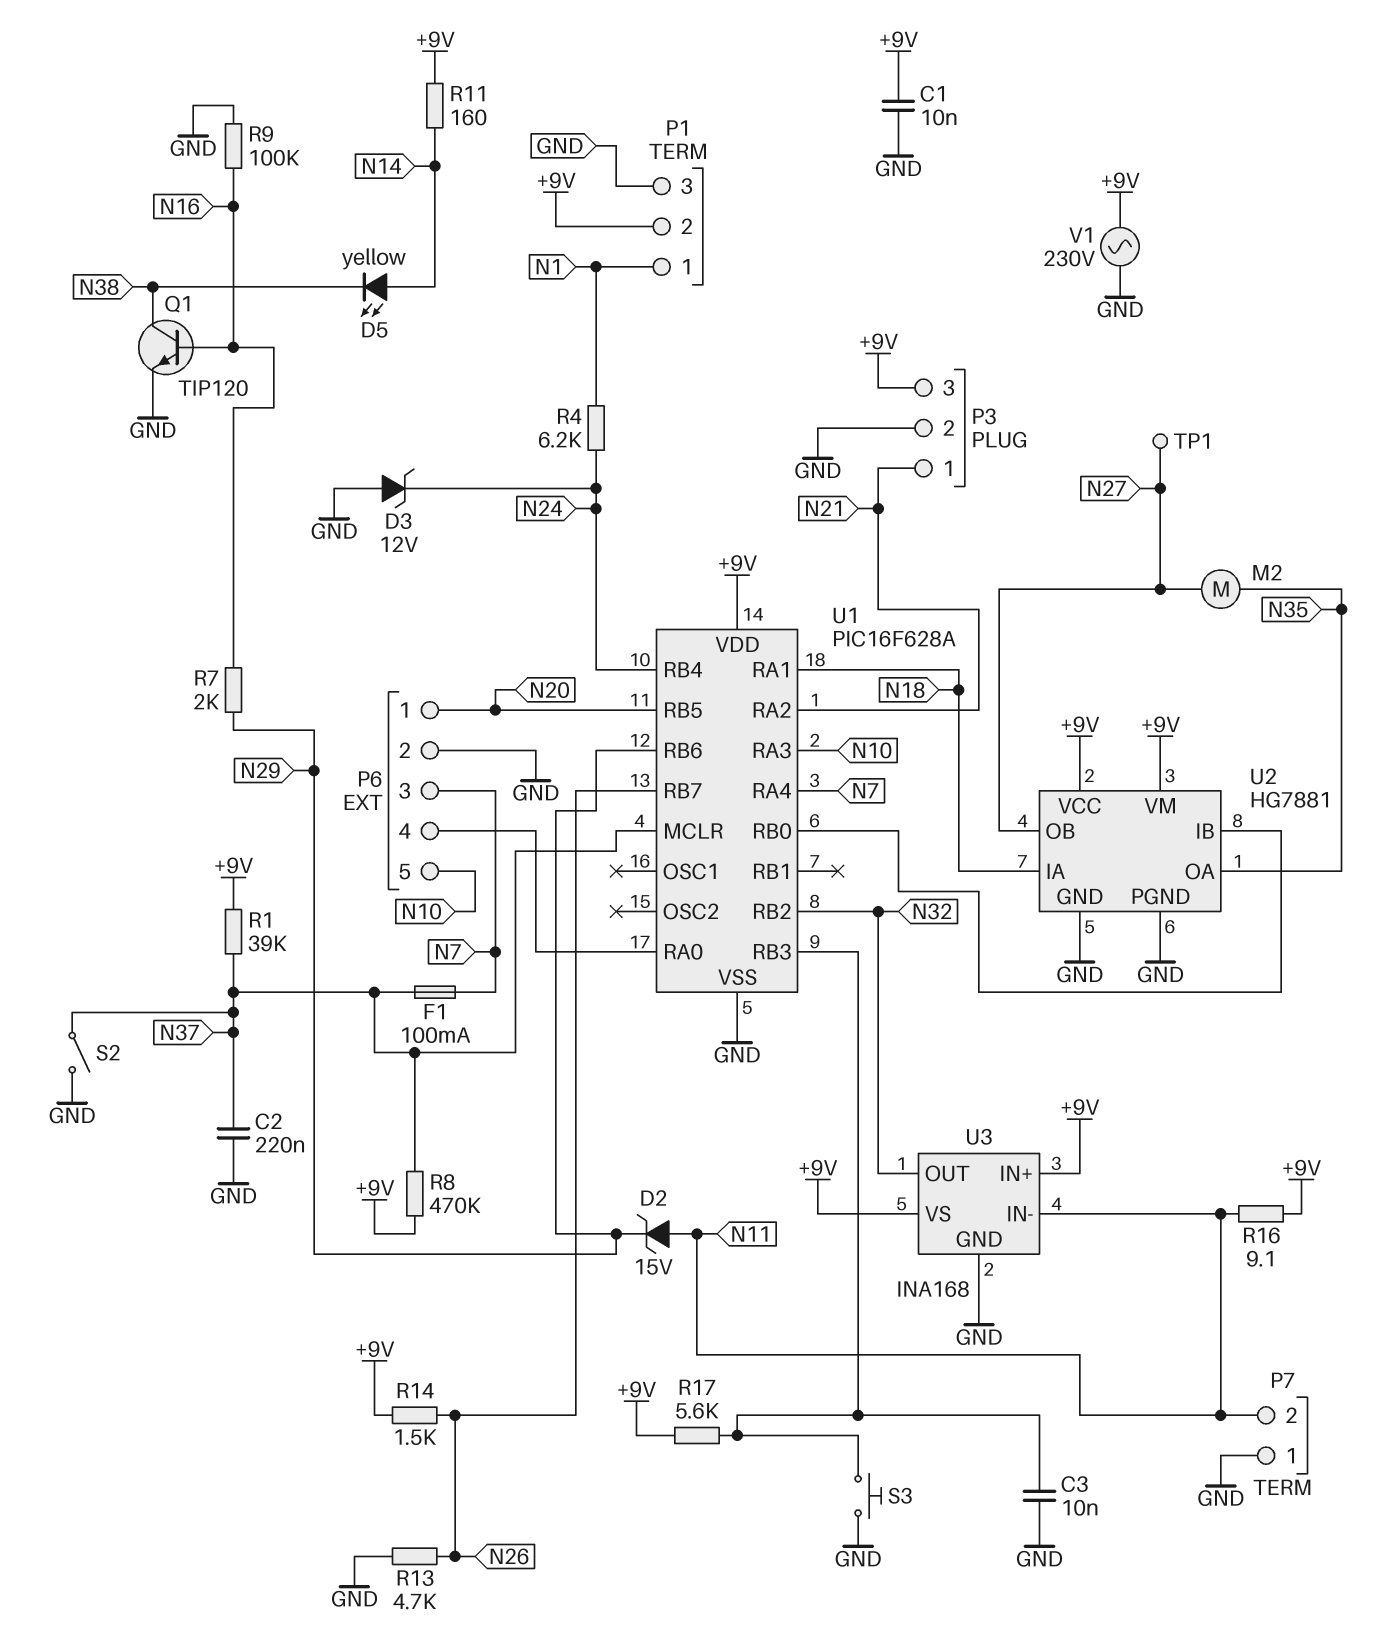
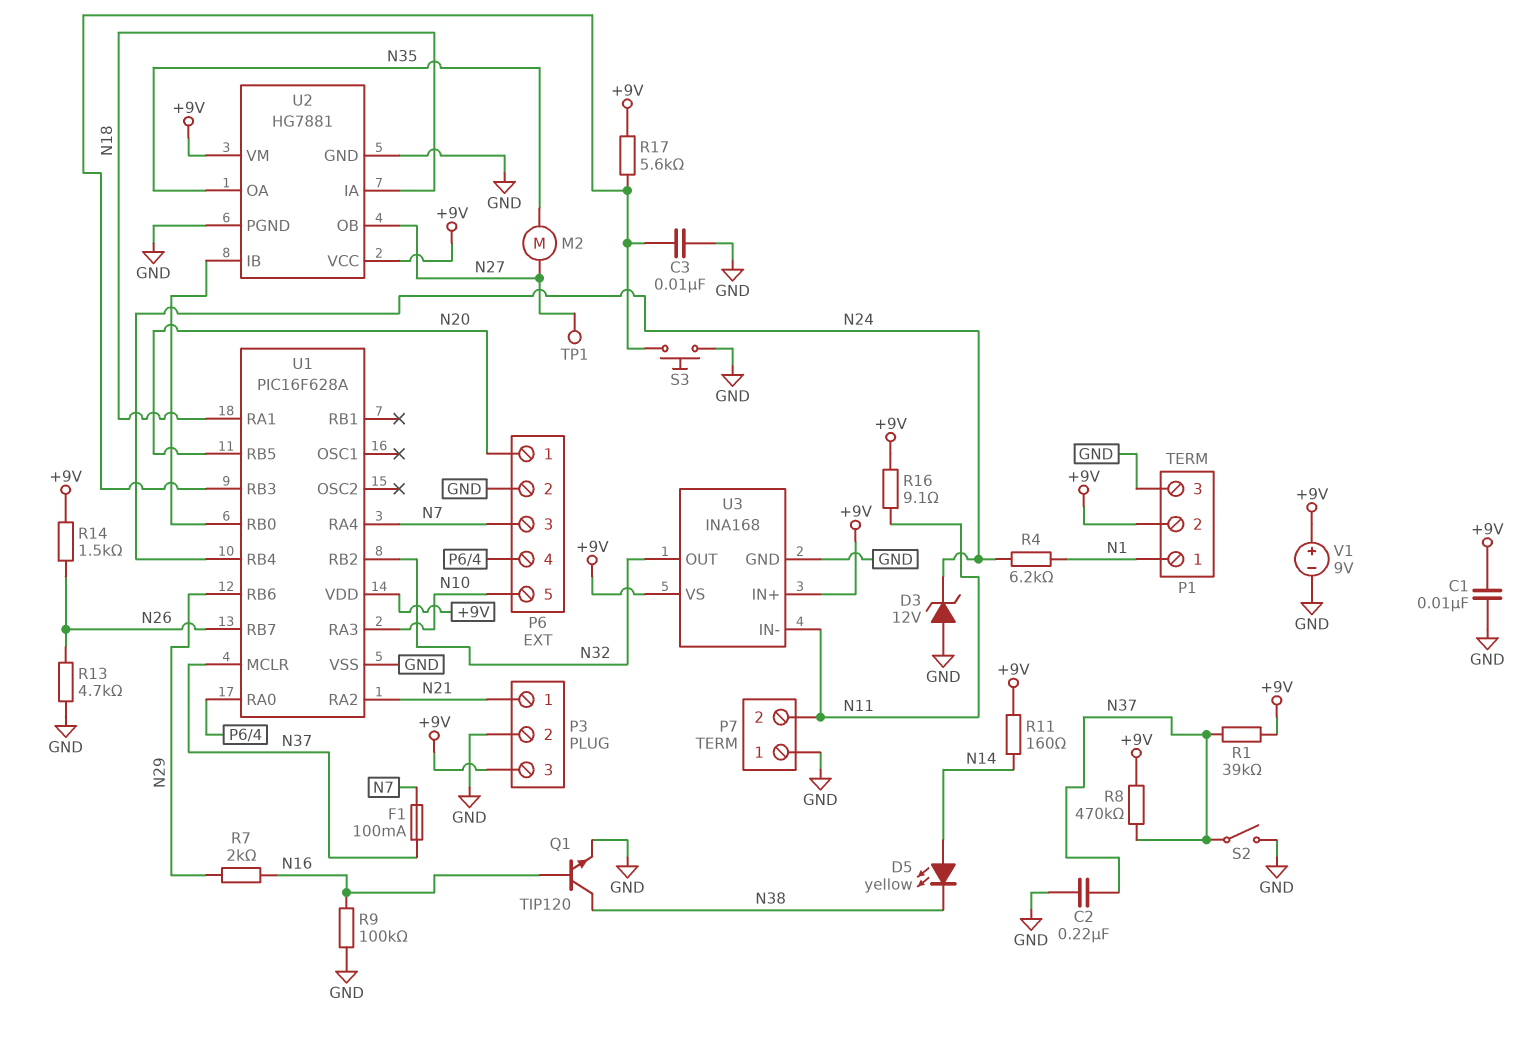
D2: zener 15V (A N11, K N29) -> none
V1: AC 230V (+9V, GND) -> 9V (plus +9V, minus GND)

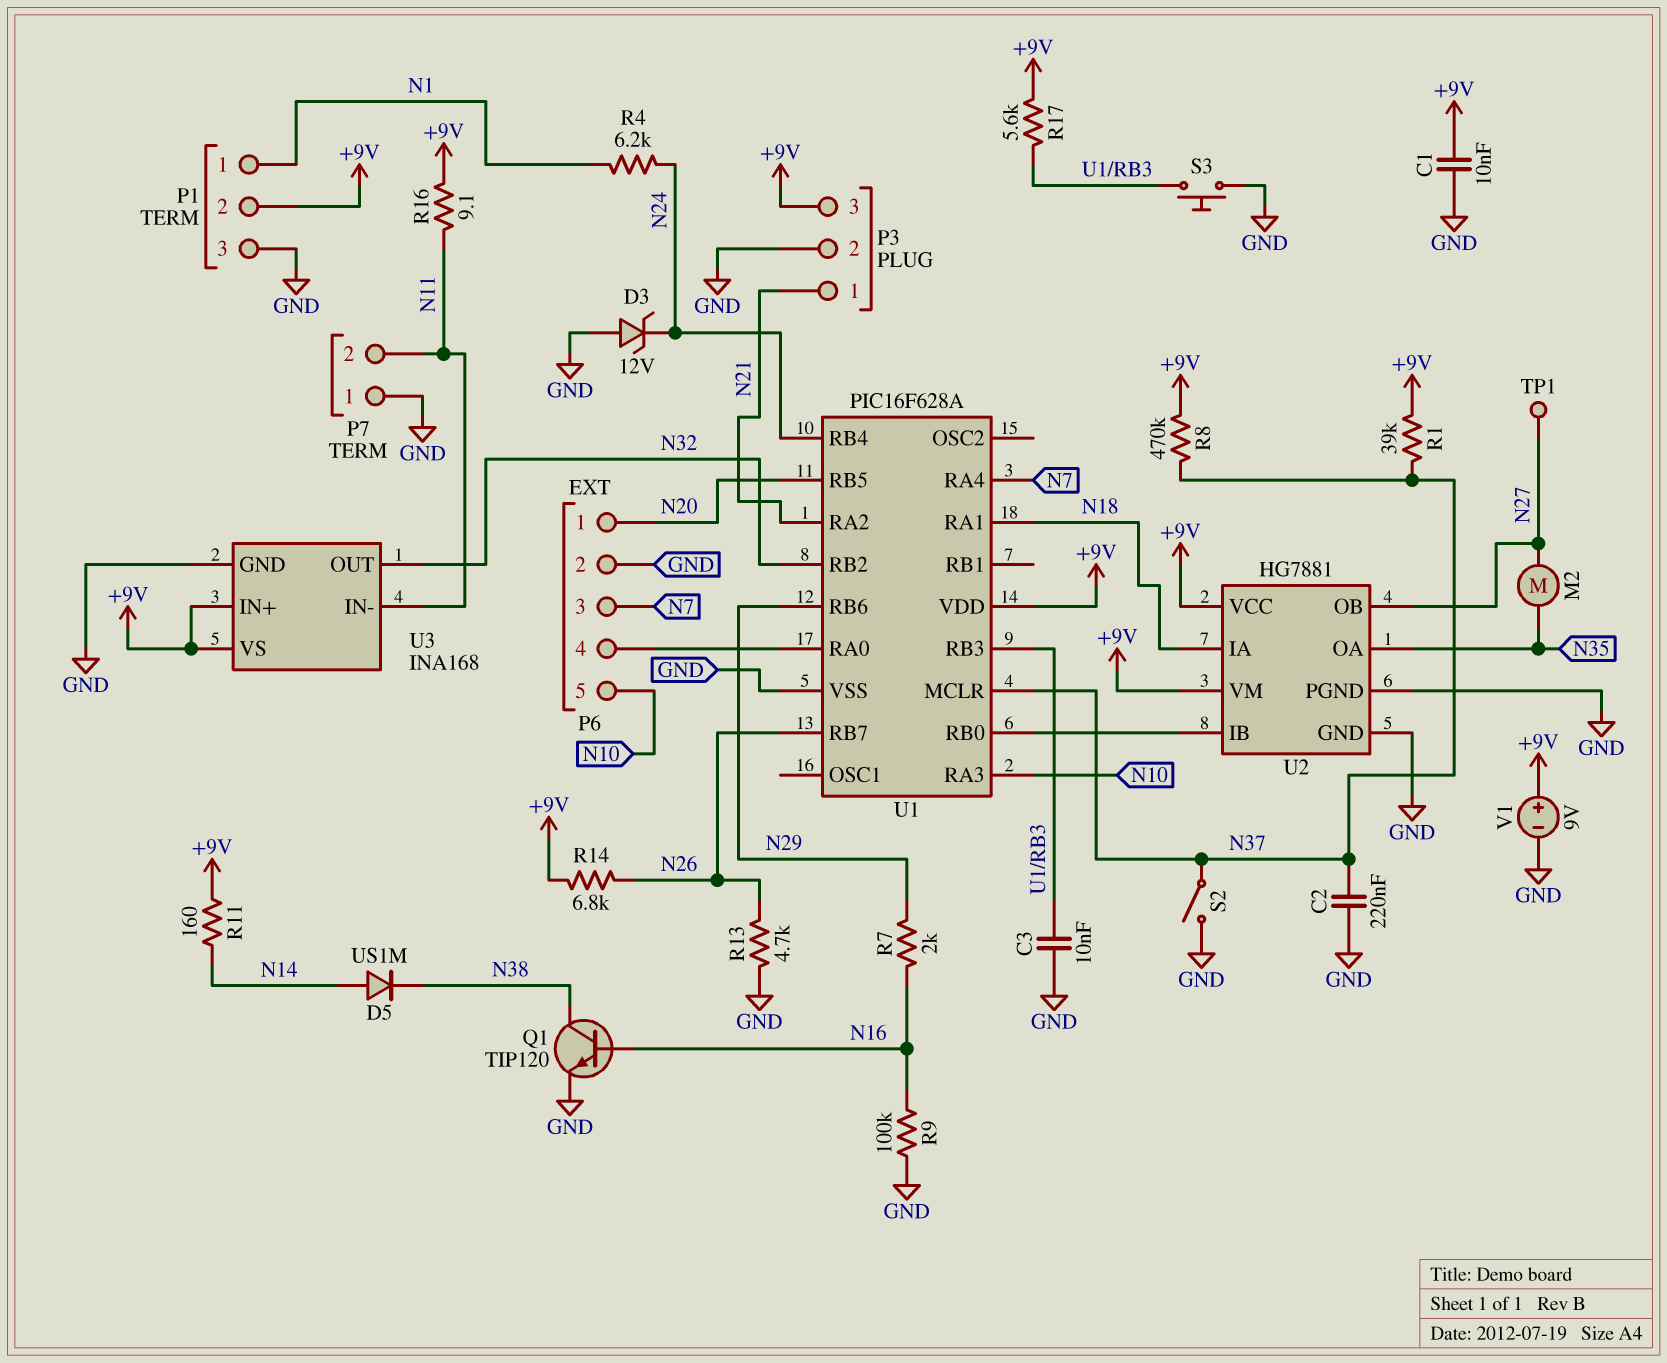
D5: LED yellow (A N14, K N38) -> diode US1M (A N14, K N38)
F1: 100mA (N7, N37) -> none
R14: 1.5k (+9V, N26) -> 6.8k (+9V, N26)

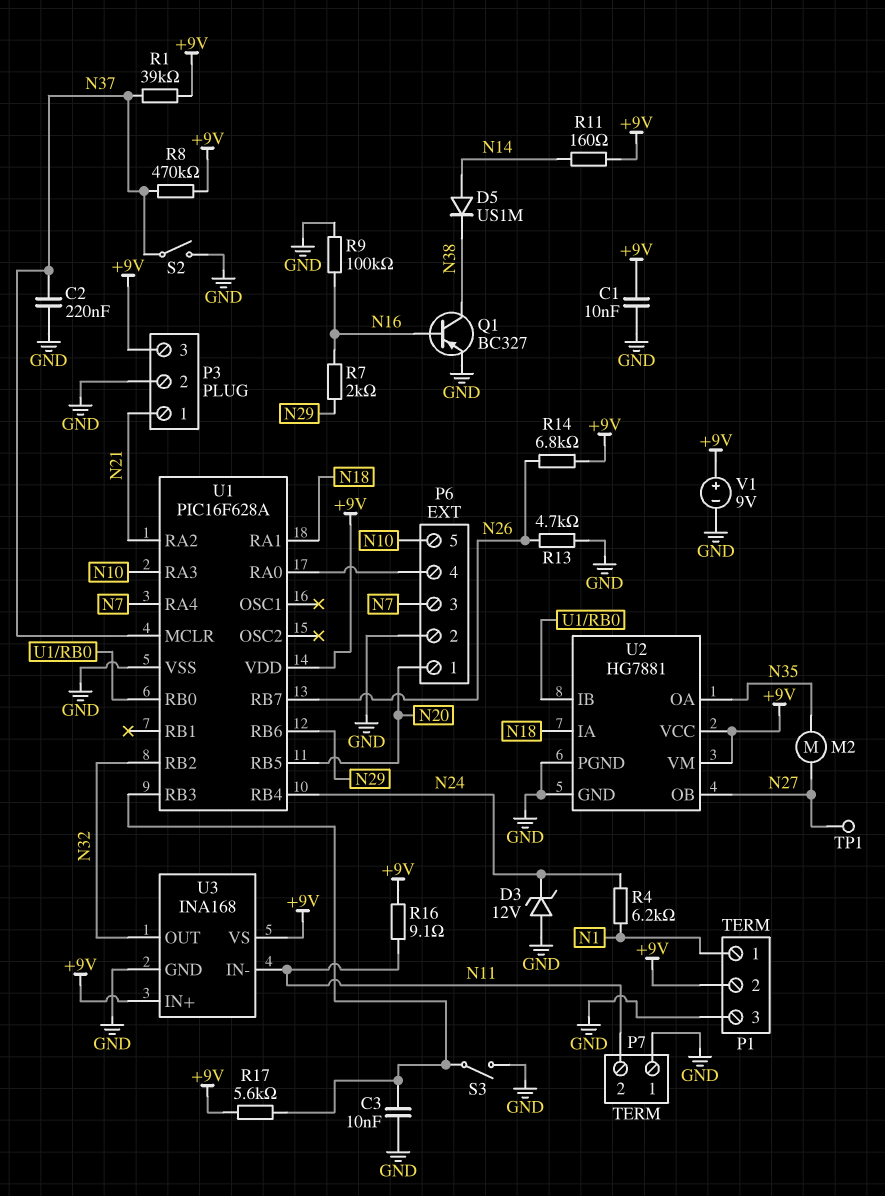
Q1: NPN TIP120 (B N16, C N38, E GND) -> PNP BC327 (B N16, C N38, E GND)
S3: button (GND, U1/RB3) -> switch (GND, U1/RB3)

